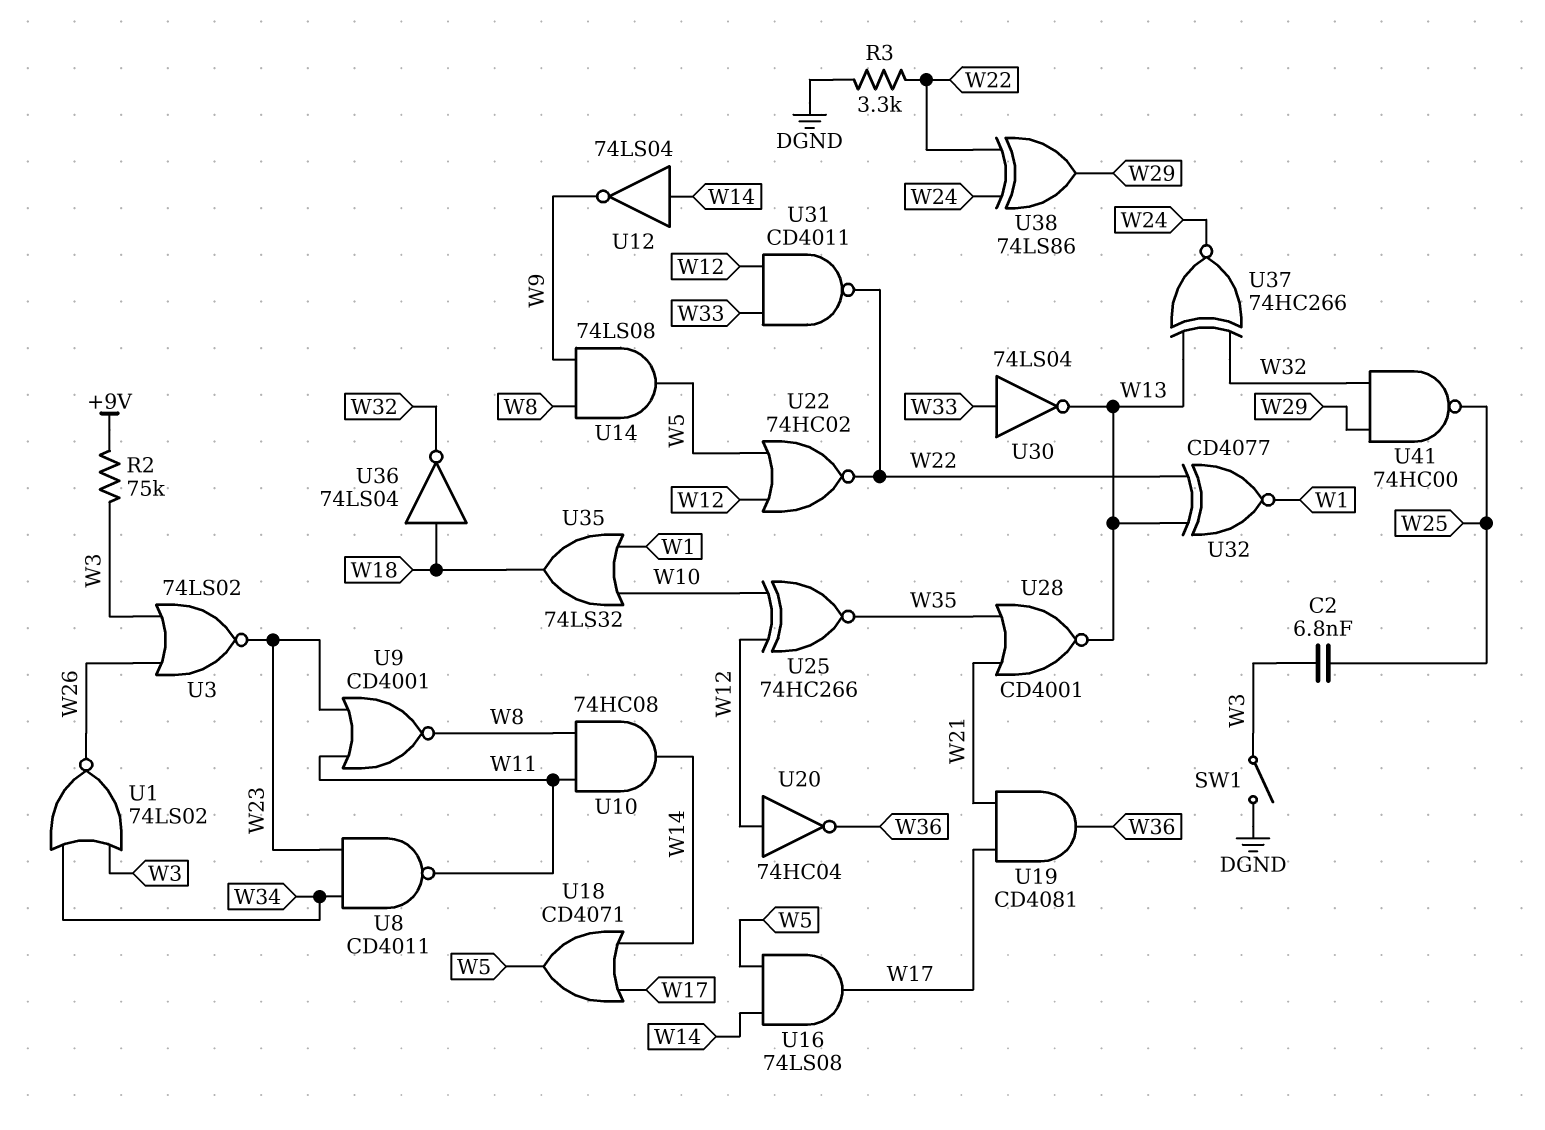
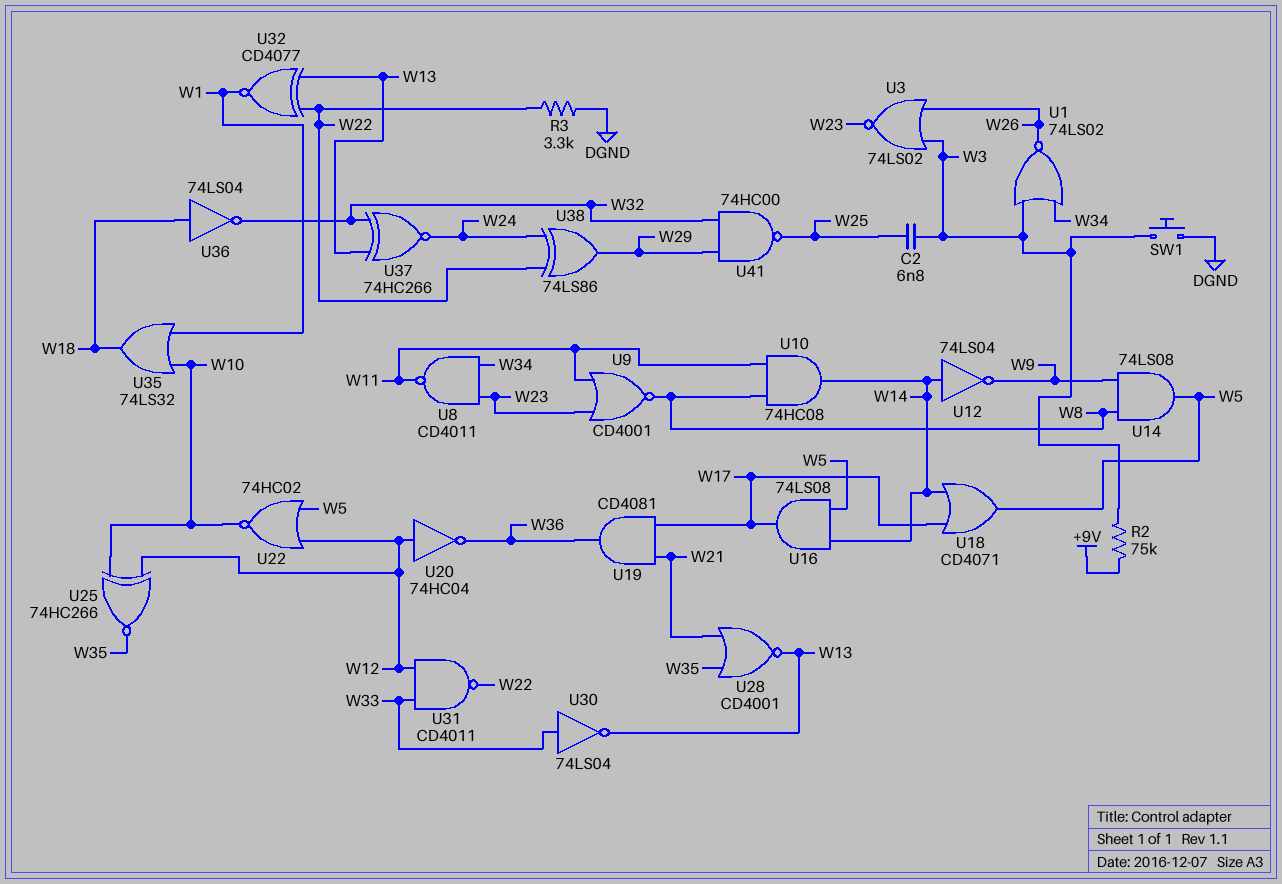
SW1: switch (DGND, W3) -> button (DGND, W3)
U22: NOR 74HC02 (in W5, in W12, out W22) -> NOR 74HC02 (in W5, in W12, out W10)

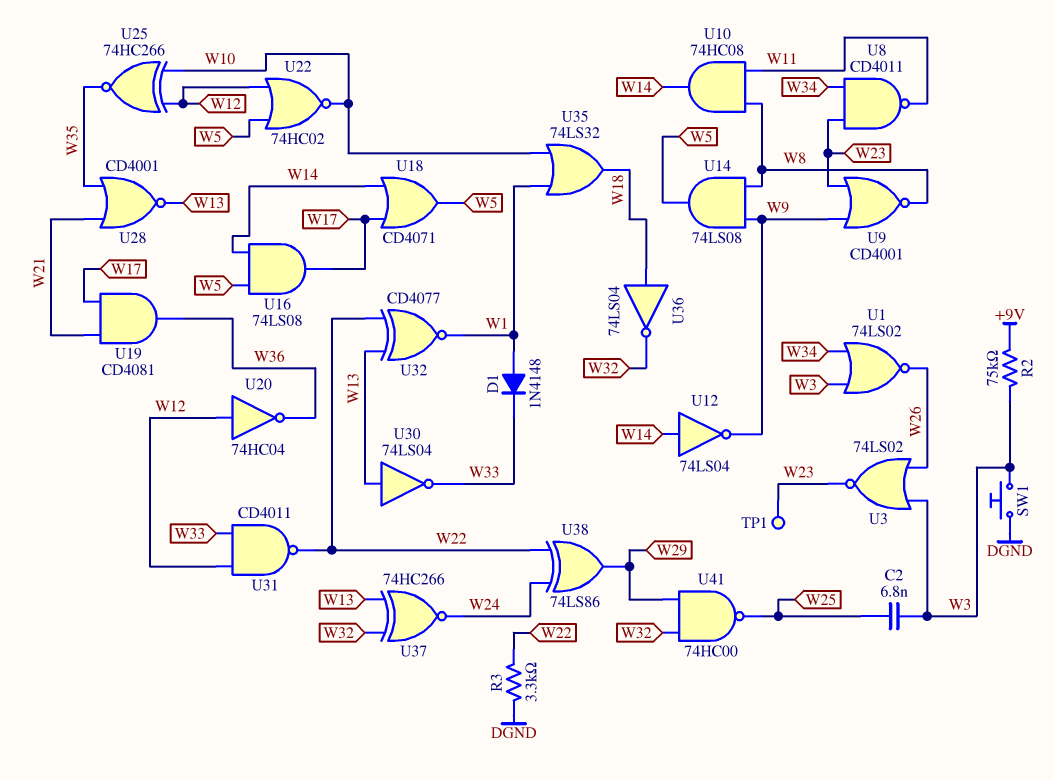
D1: none -> diode 1N4148 (A W1, K W33)
TP1: none -> test point (W23)
U9: NOR CD4001 (in W11, in W23, out W8) -> NOR CD4001 (in W9, in W23, out W8)
U30: NOT 74LS04 (in W33, out W13) -> NOT 74LS04 (in W13, out W33)

